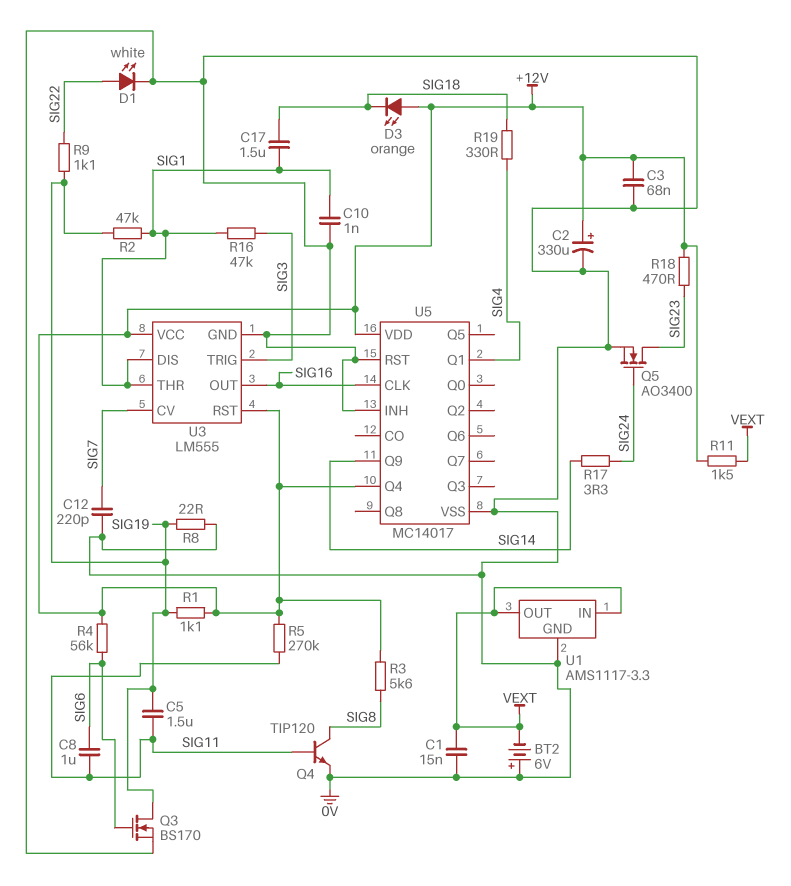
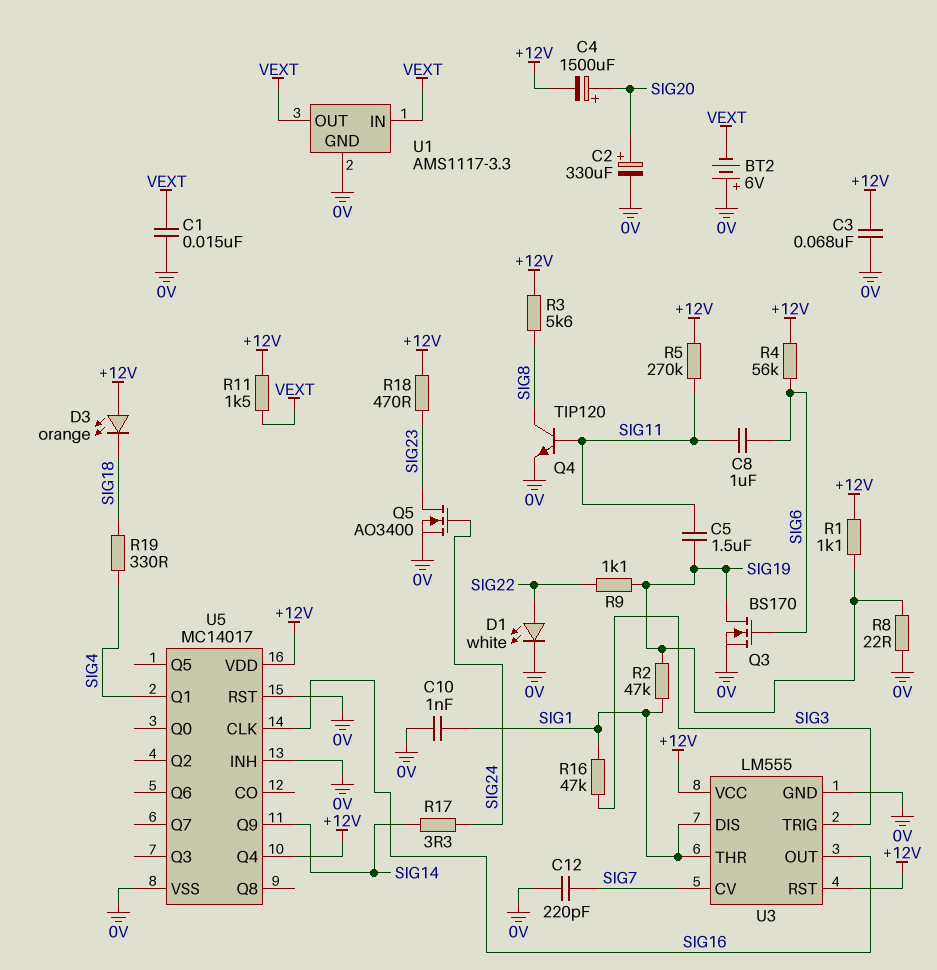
C2: 330uF (plus +12V, minus 0V) -> 330uF (plus SIG20, minus 0V)
C4: none -> 1500uF (plus SIG20, minus +12V)
C17: 1.5uF (SIG1, SIG18) -> none

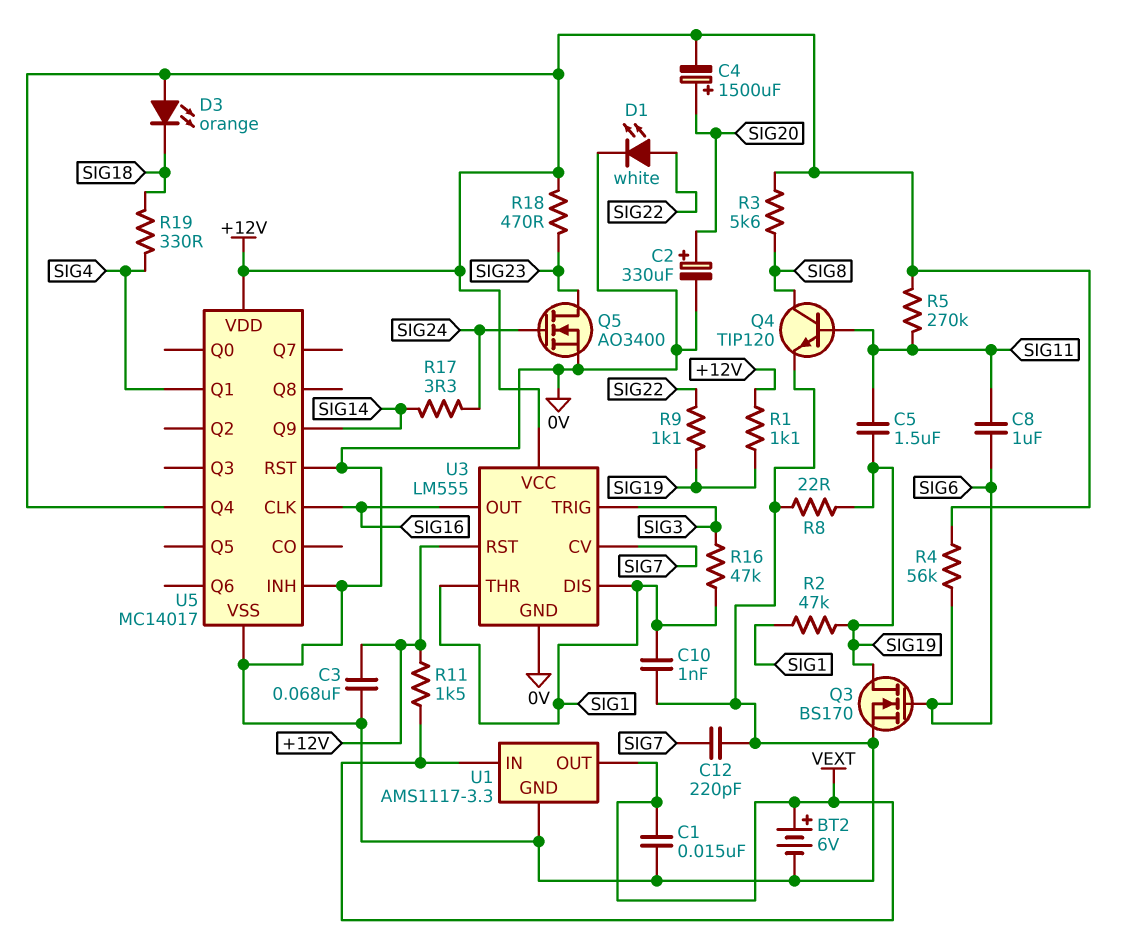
BT2: 6V (plus 0V, minus VEXT) -> 6V (plus VEXT, minus 0V)

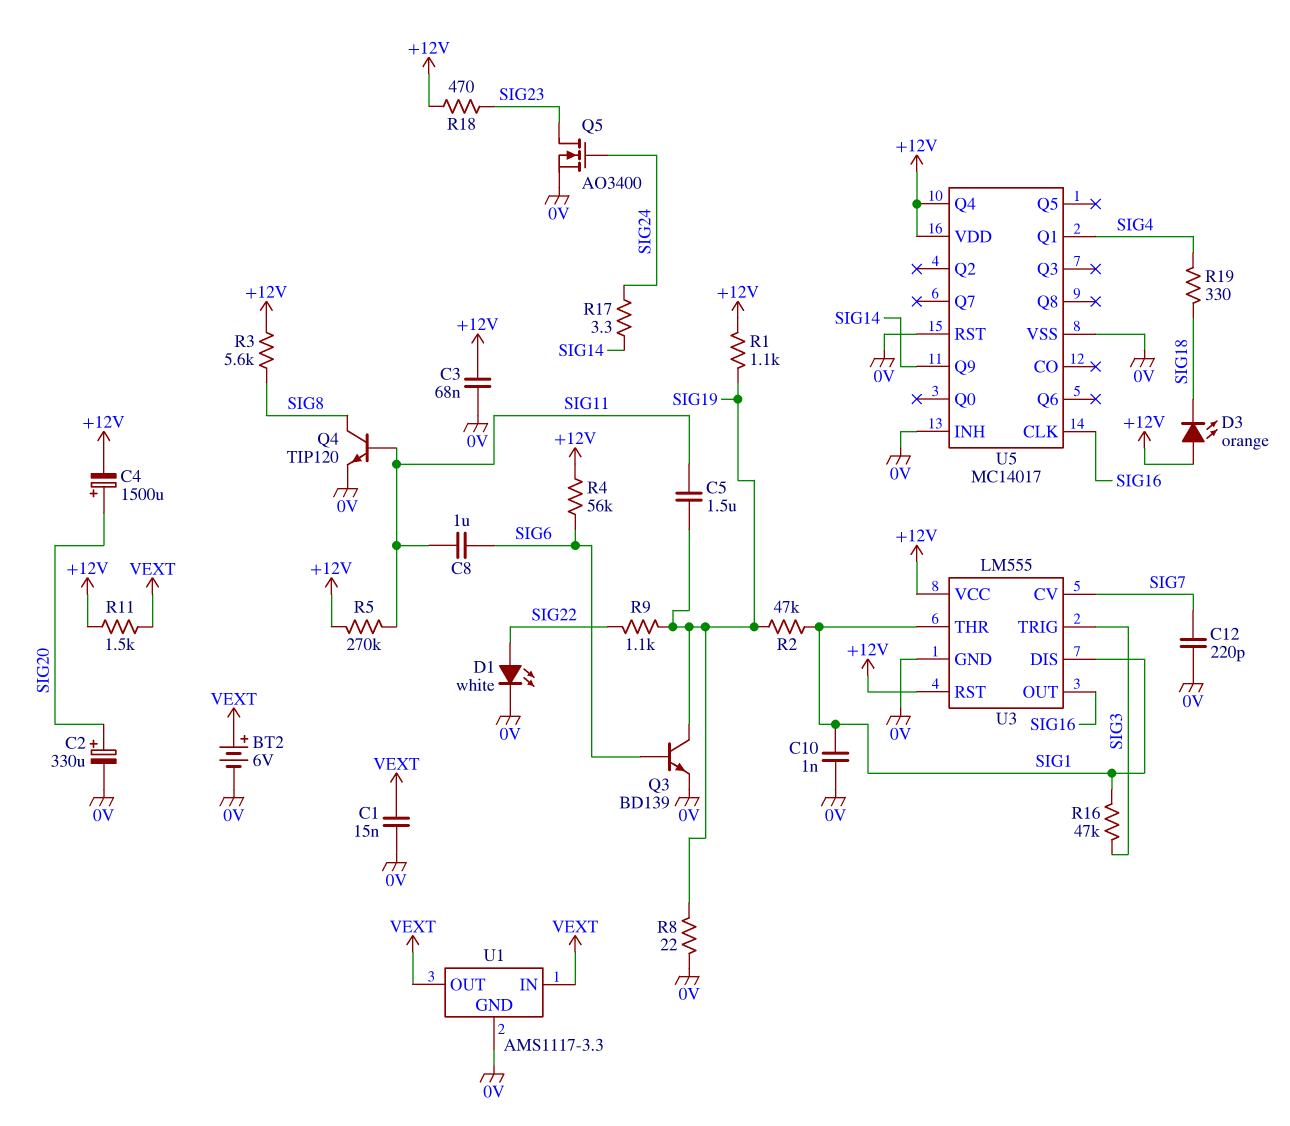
Q3: NMOS BS170 (G SIG6, D SIG19, S 0V) -> NPN BD139 (B SIG6, C SIG19, E 0V)

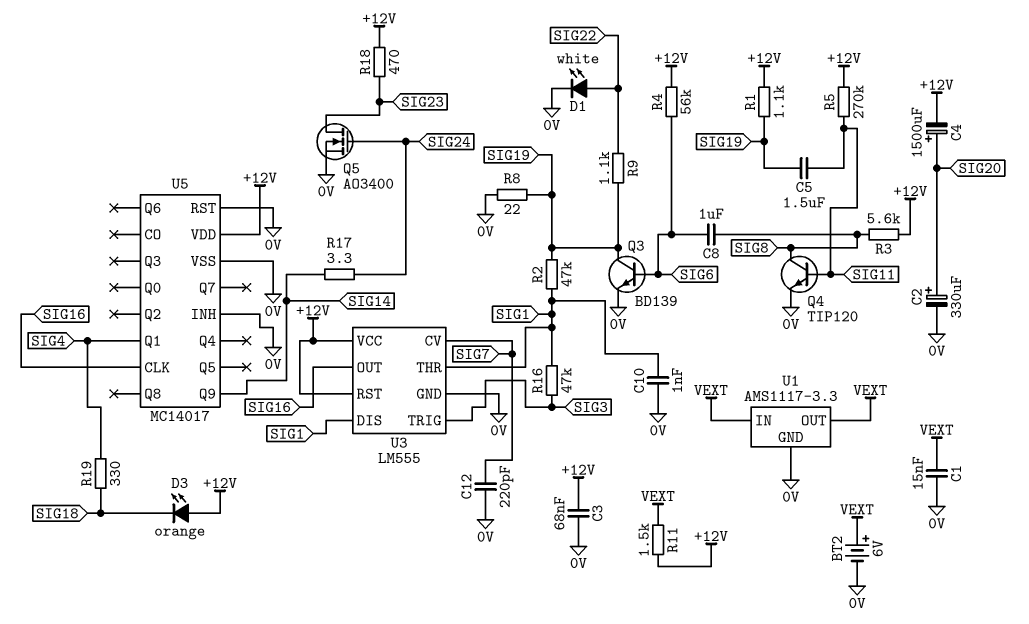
C8: 1uF (SIG6, SIG11) -> 1uF (SIG6, SIG8)
U5 pin Q4: +12V -> none

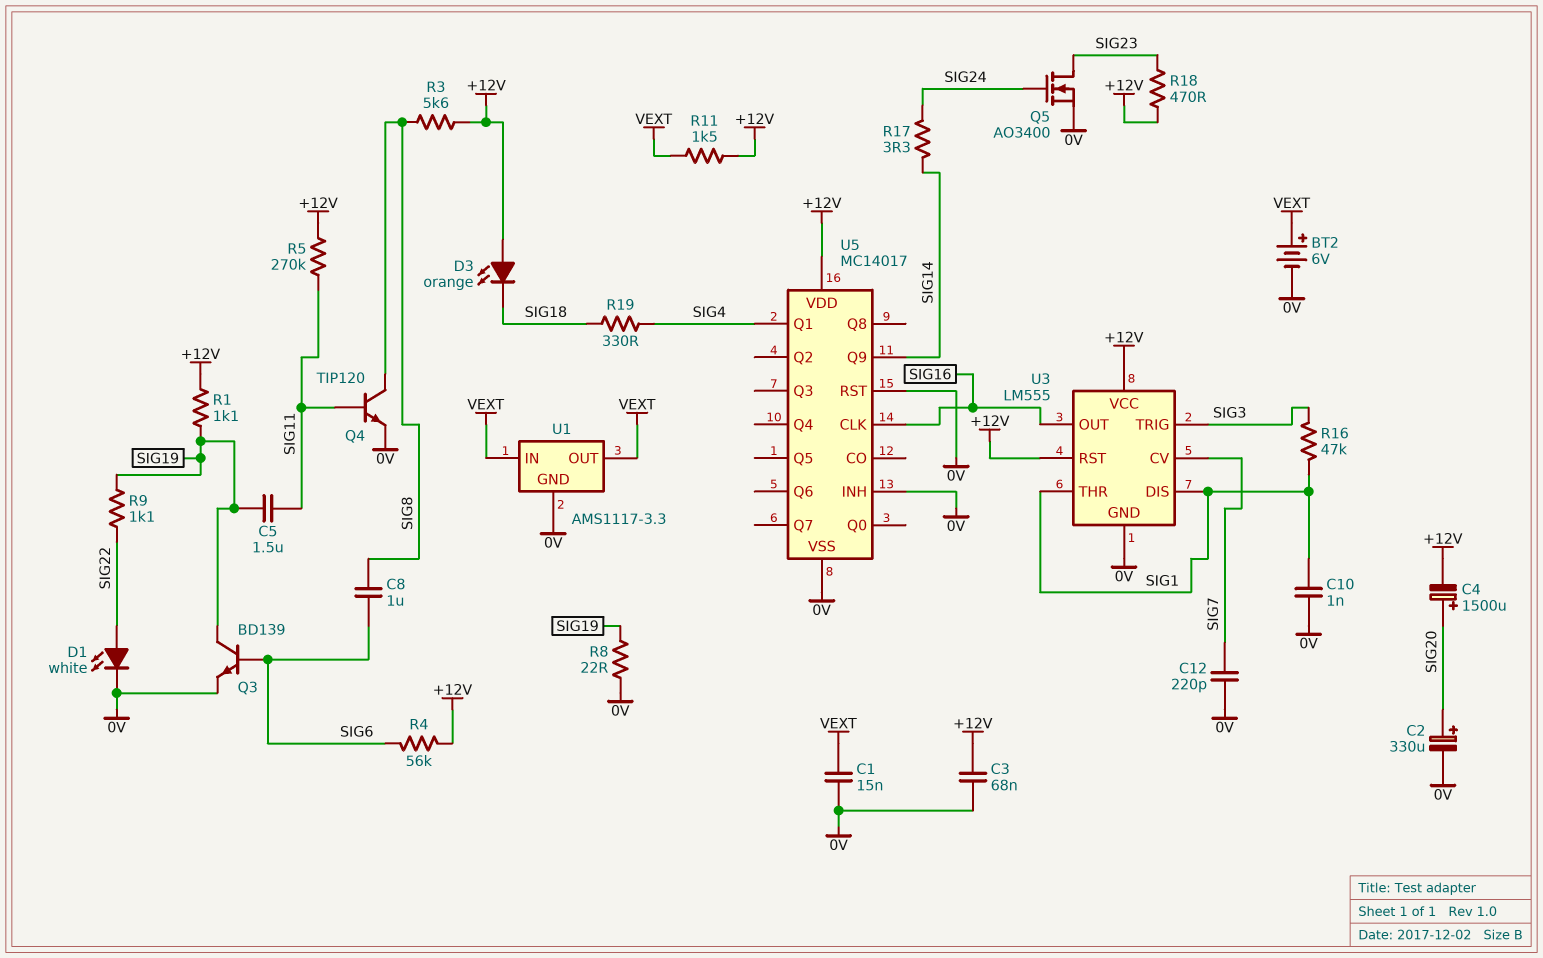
R2: 47k (SIG1, SIG19) -> none

